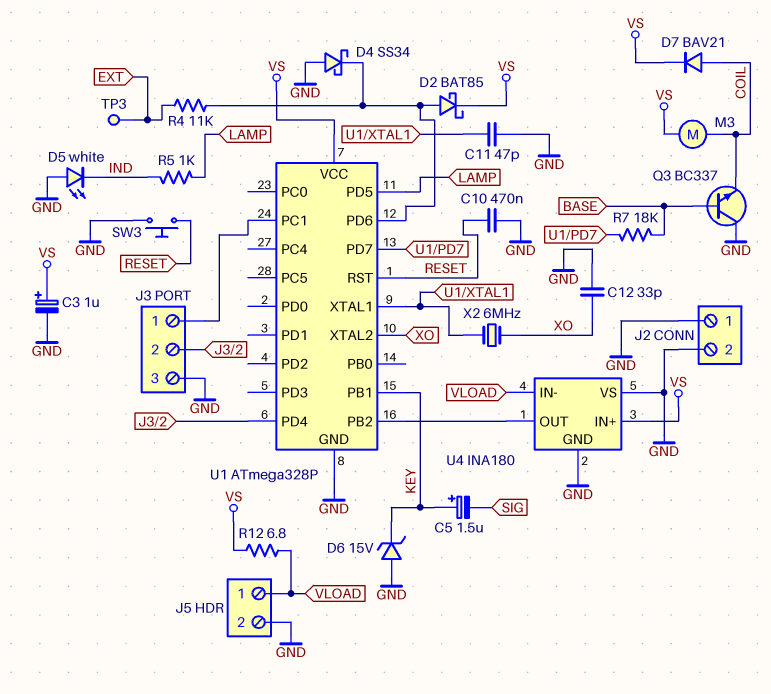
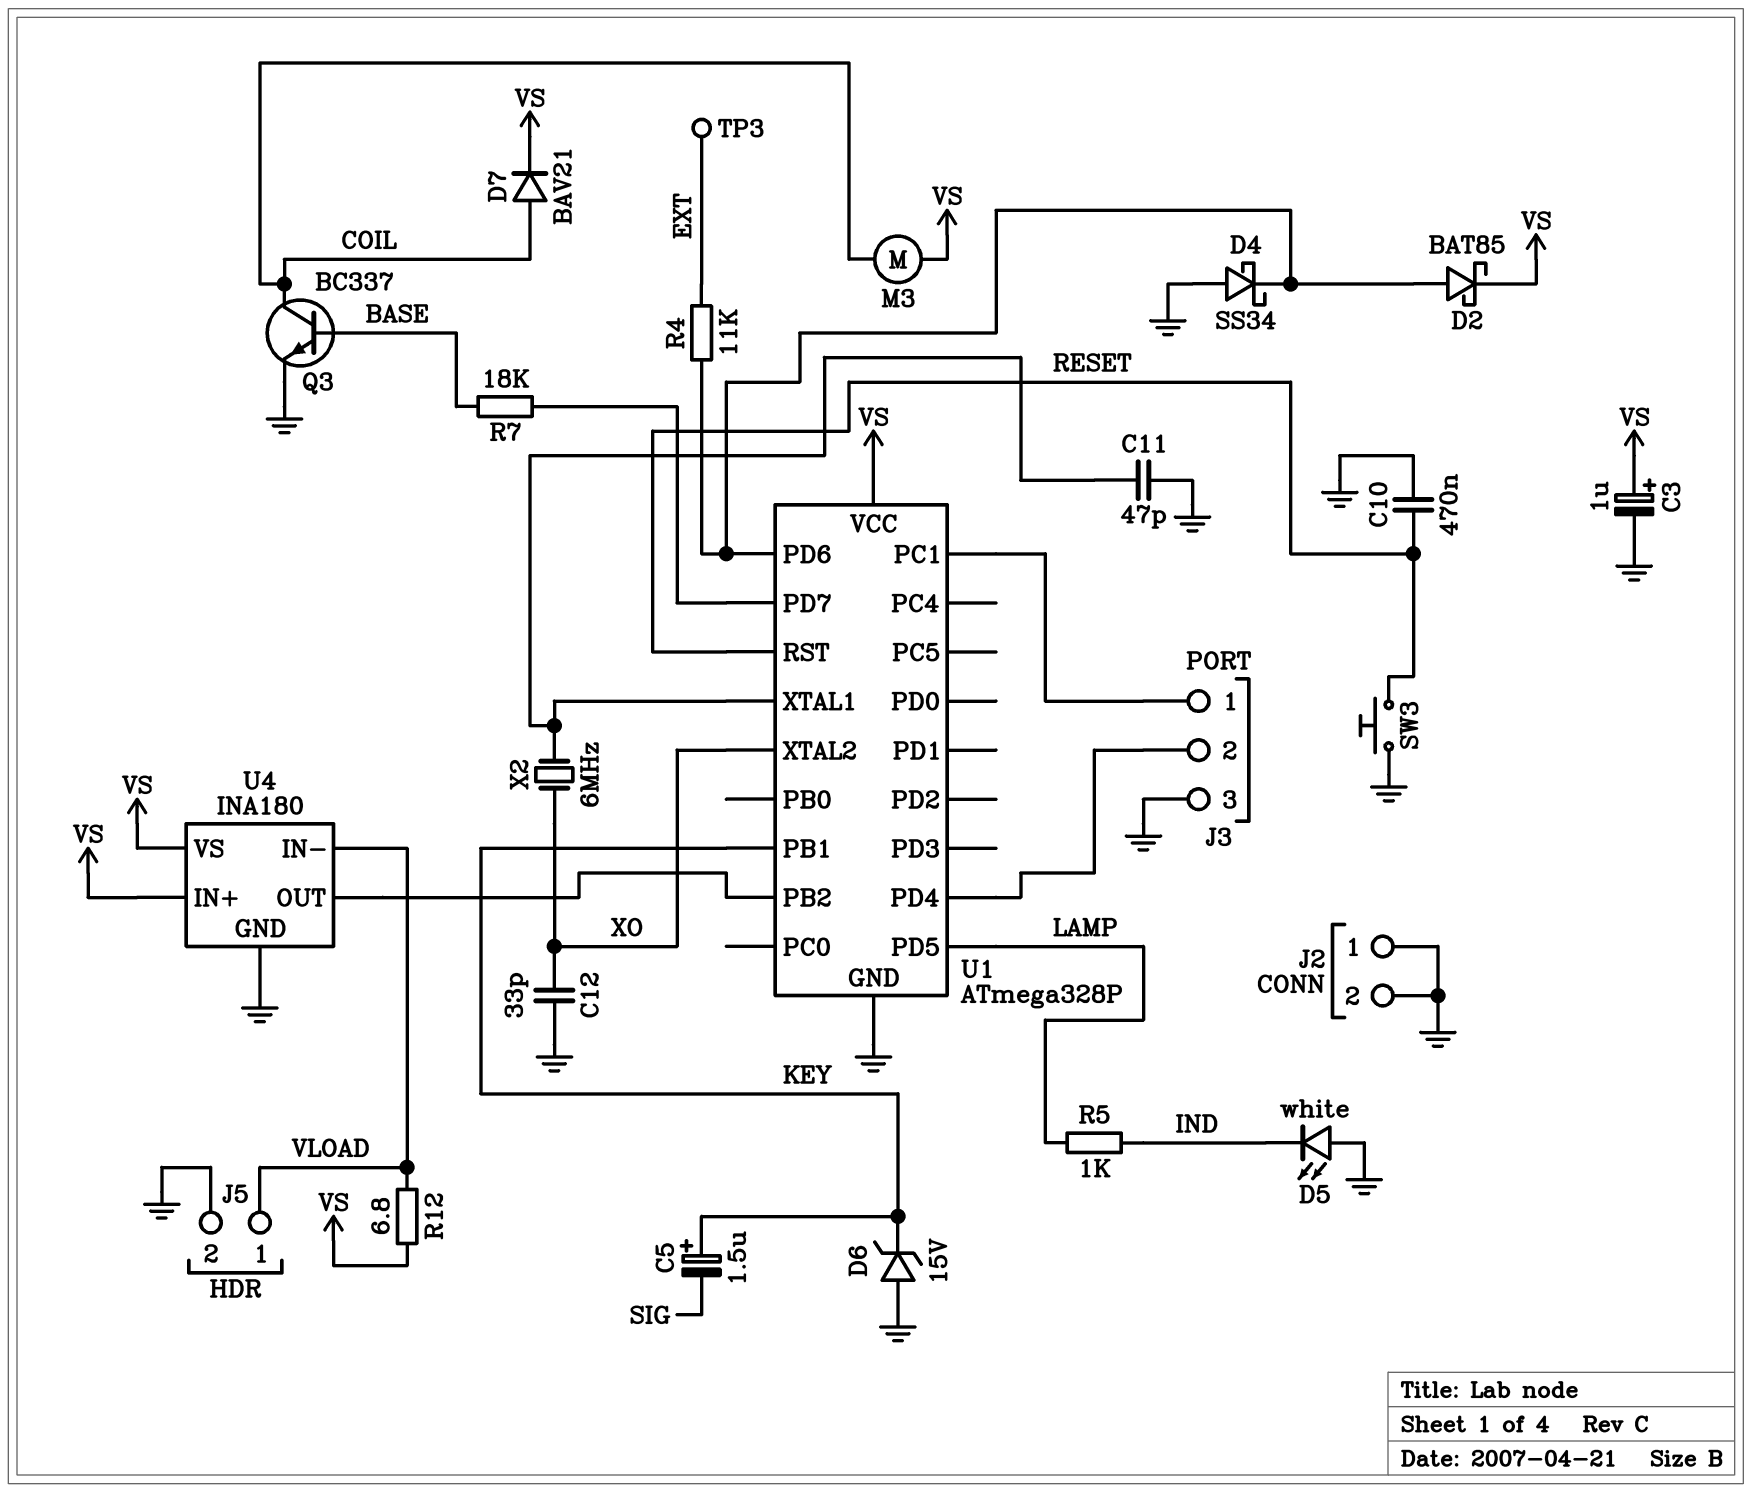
Q3: NPN BC337 (B BASE, C GND, E COIL) -> NPN BC337 (B BASE, C COIL, E GND)
U4 pin VS: GND -> VS

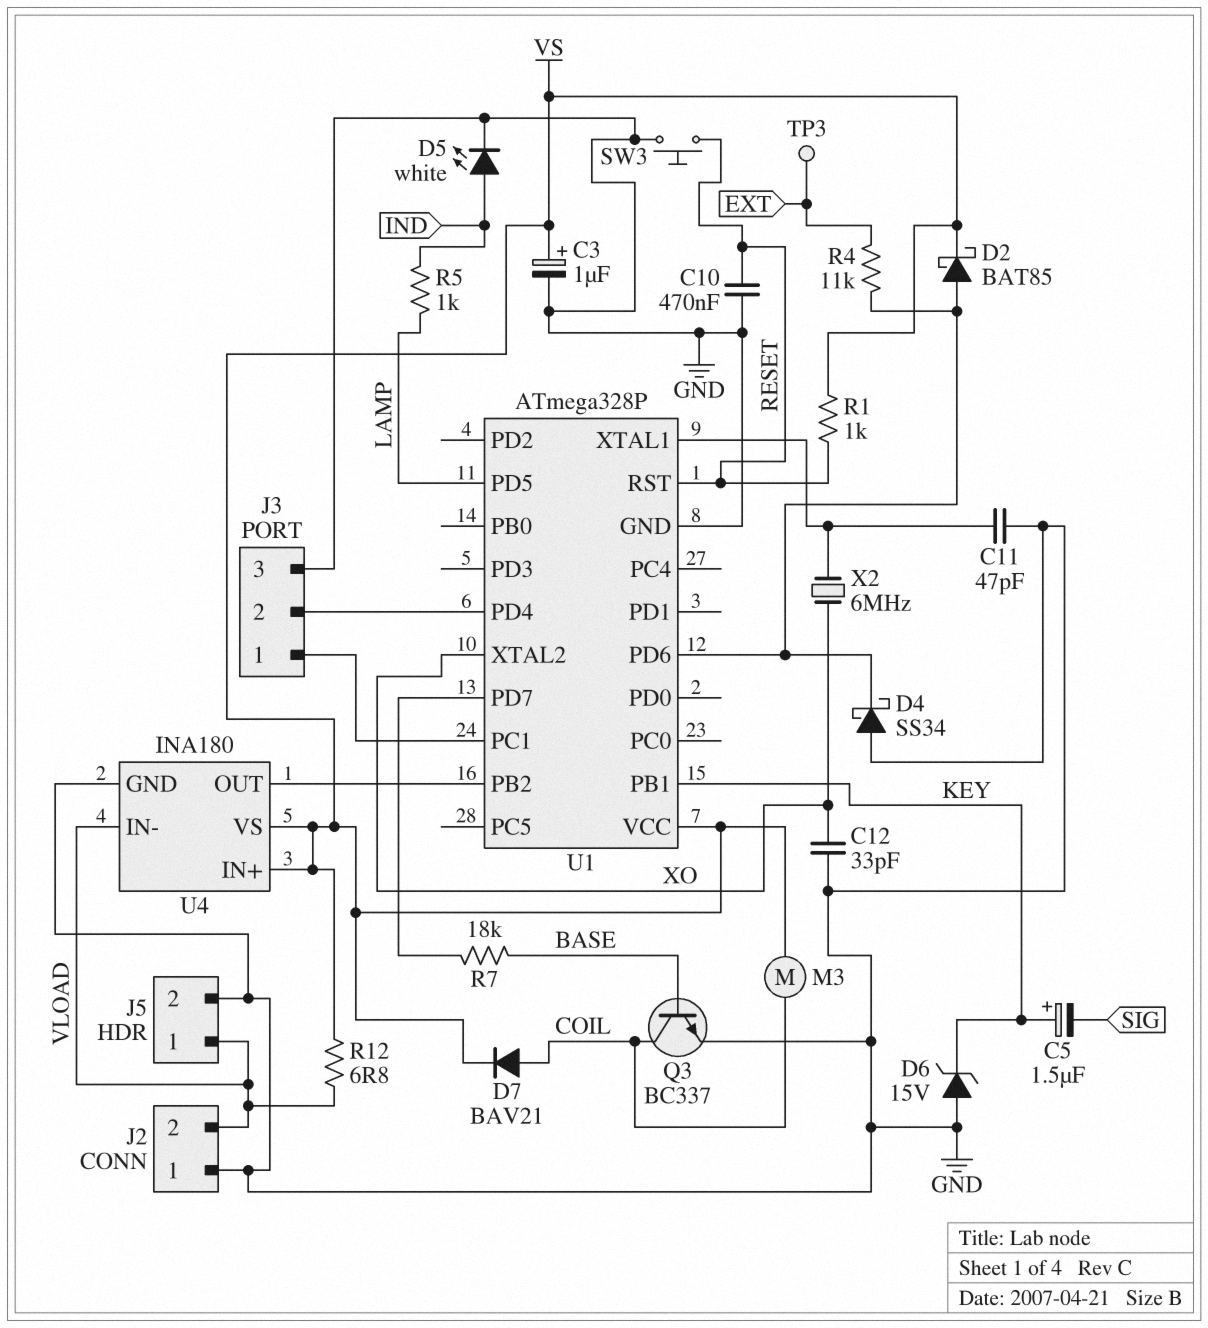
D5: LED white (A GND, K IND) -> LED white (A IND, K GND)
J2 pin 2: GND -> VLOAD
R1: none -> 1k (RESET, VS)

